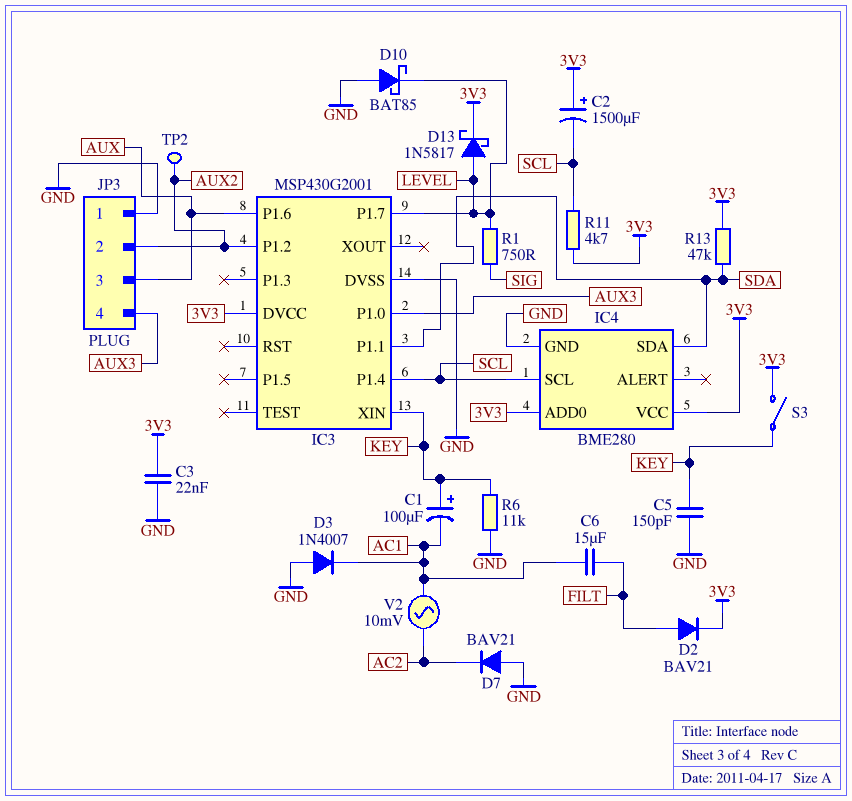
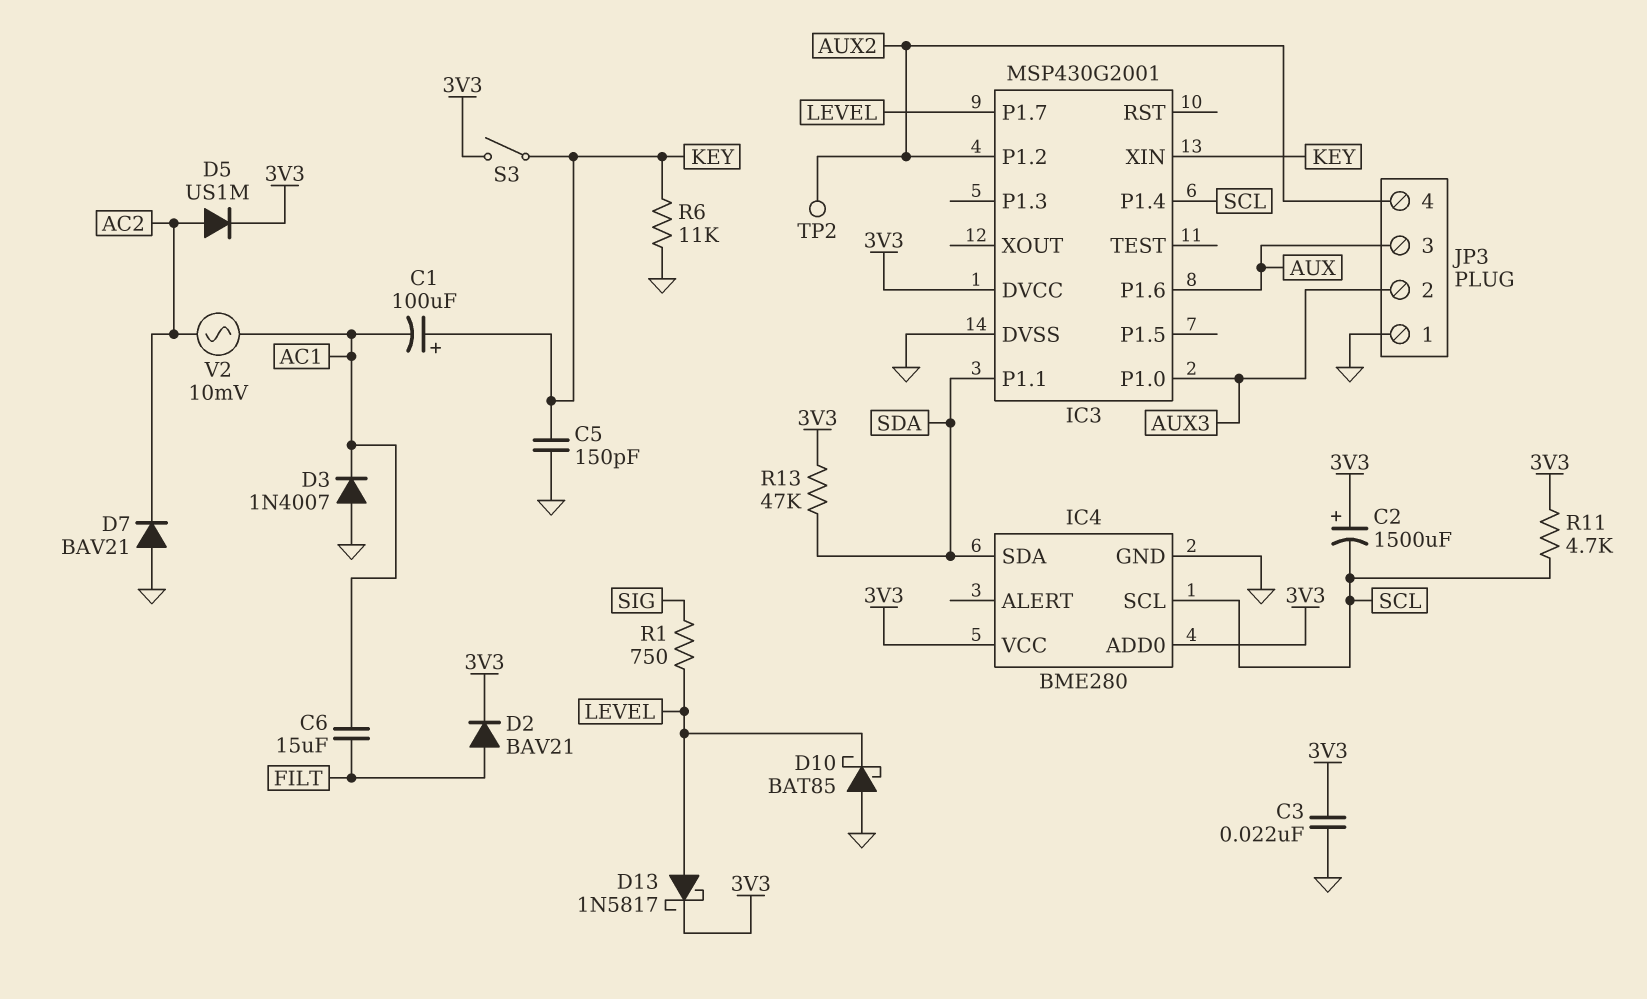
D5: none -> diode US1M (A AC2, K 3V3)
JP3 pin 2: AUX2 -> AUX3
JP3 pin 4: AUX3 -> AUX2

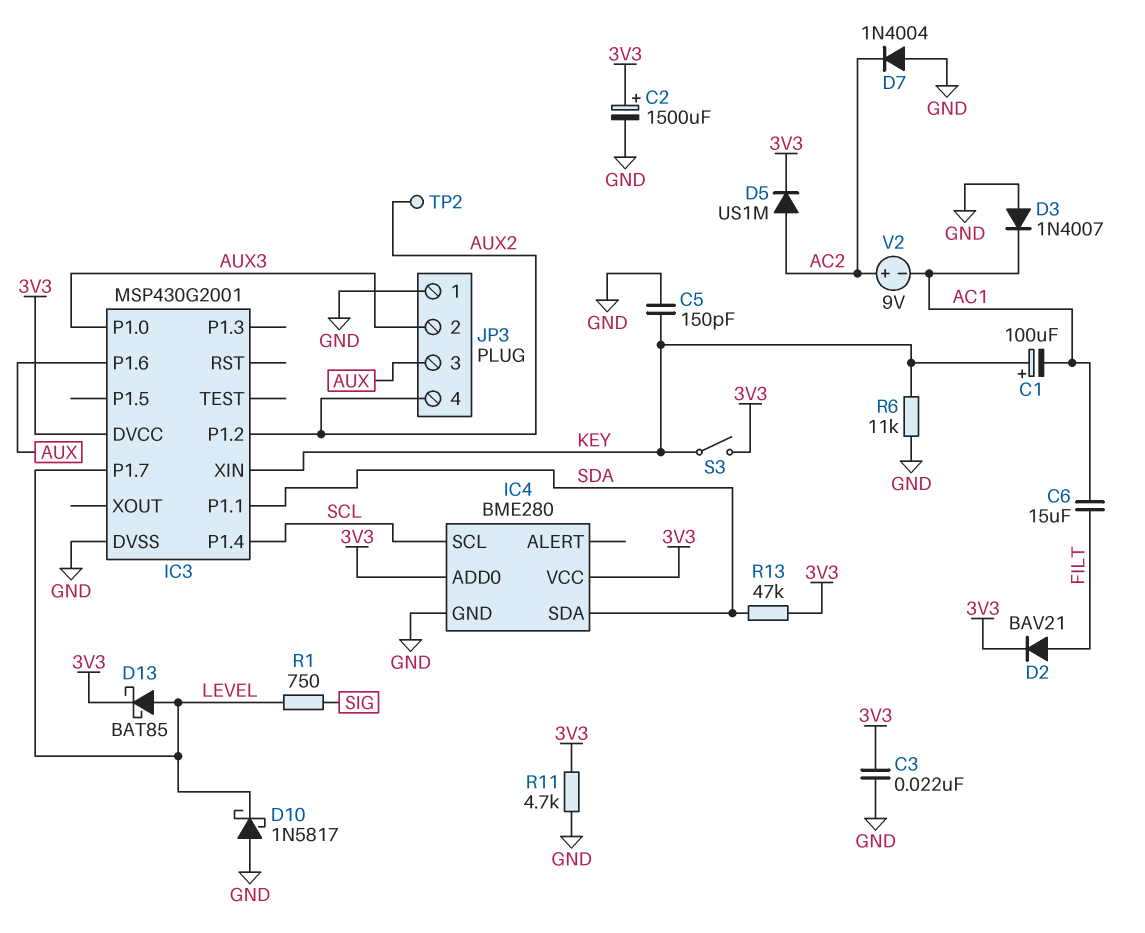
C2: 1500uF (plus 3V3, minus SCL) -> 1500uF (plus 3V3, minus GND)
D7: diode BAV21 (A GND, K AC2) -> diode 1N4004 (A GND, K AC2)
D10: schottky BAT85 (A GND, K LEVEL) -> schottky 1N5817 (A GND, K LEVEL)
D13: schottky 1N5817 (A LEVEL, K 3V3) -> schottky BAT85 (A LEVEL, K 3V3)
R11: 4.7k (3V3, SCL) -> 4.7k (3V3, GND)
V2: AC 10mV (AC1, AC2) -> 9V (plus AC2, minus AC1)

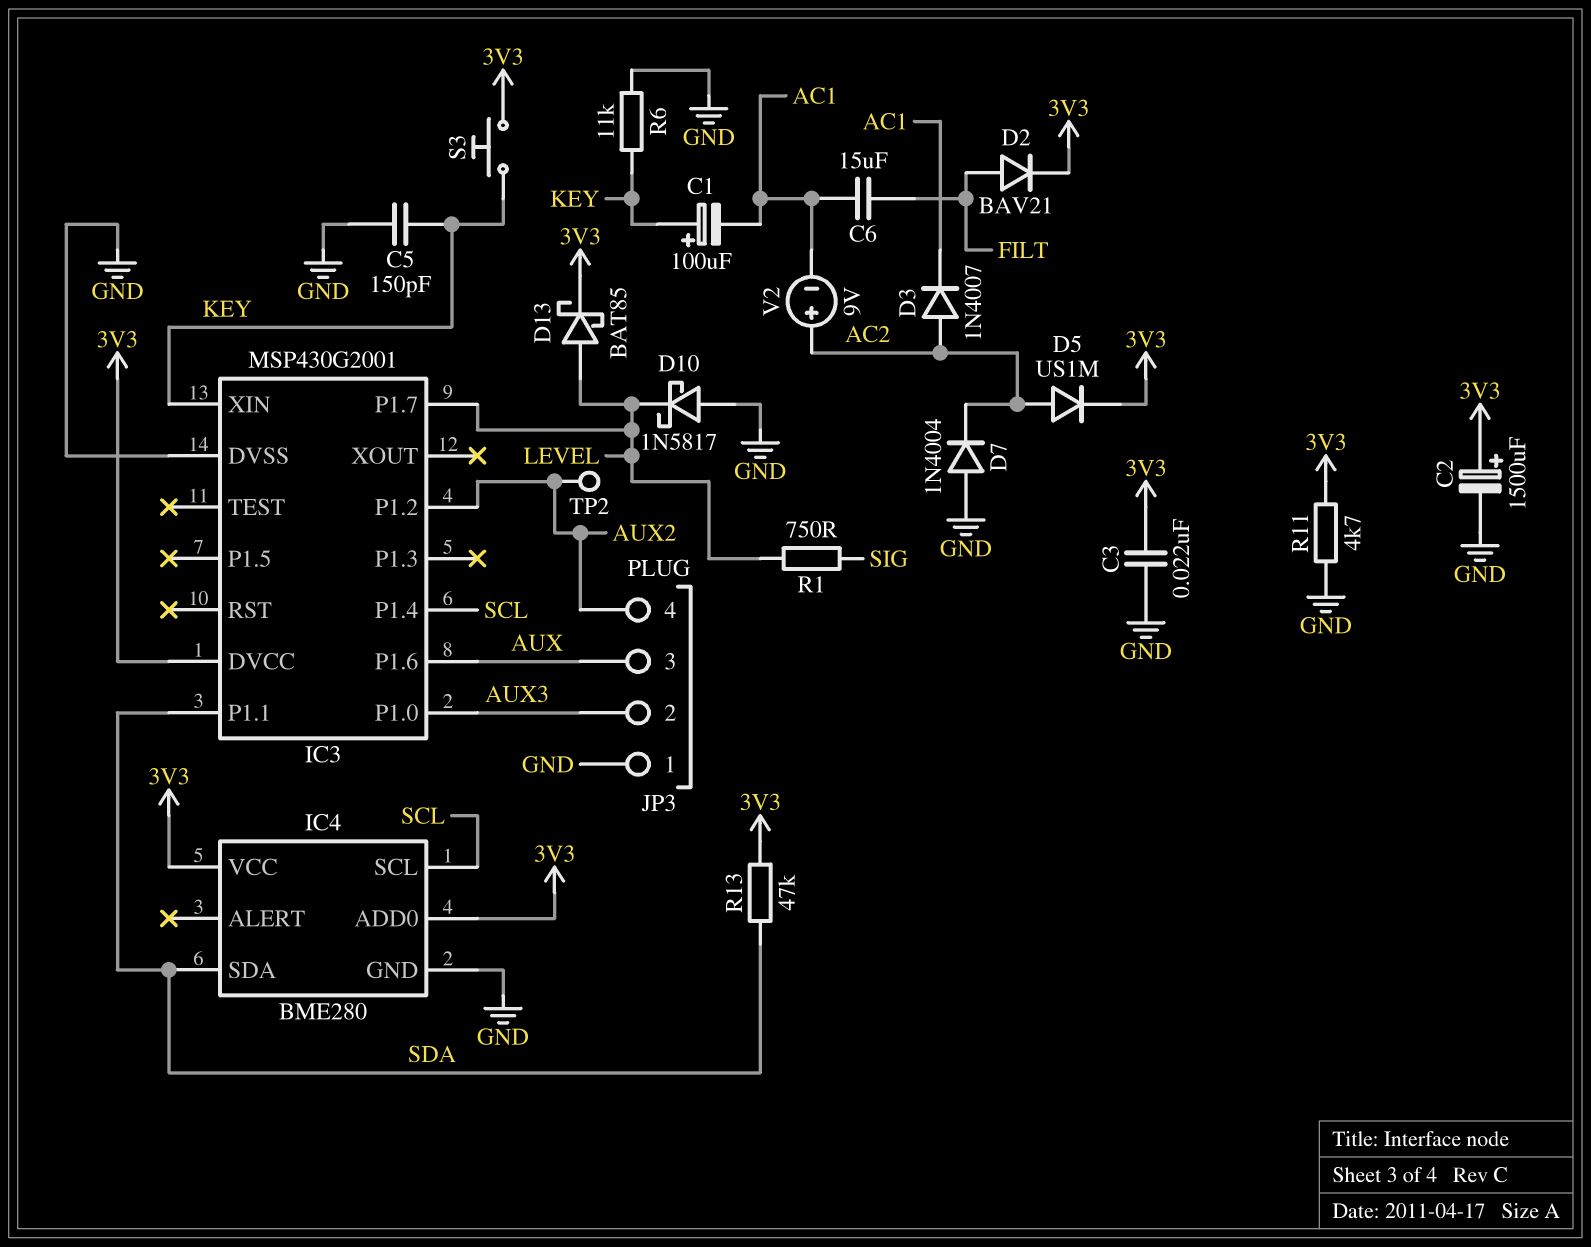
D3: diode 1N4007 (A GND, K AC1) -> diode 1N4007 (A AC2, K AC1)
S3: switch (3V3, KEY) -> button (3V3, KEY)

